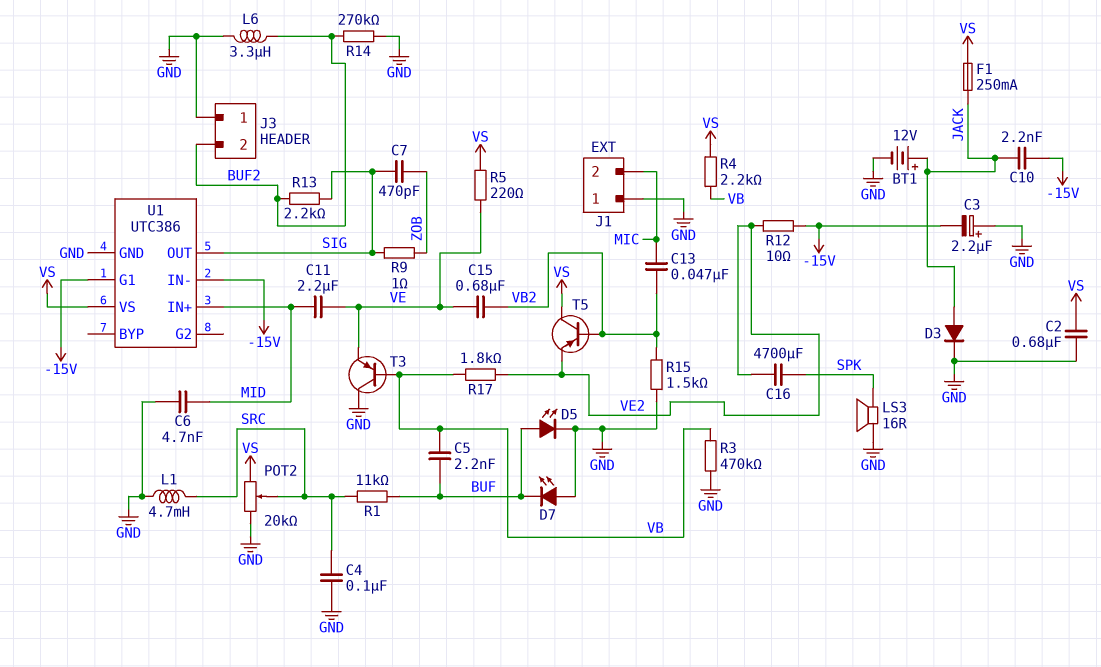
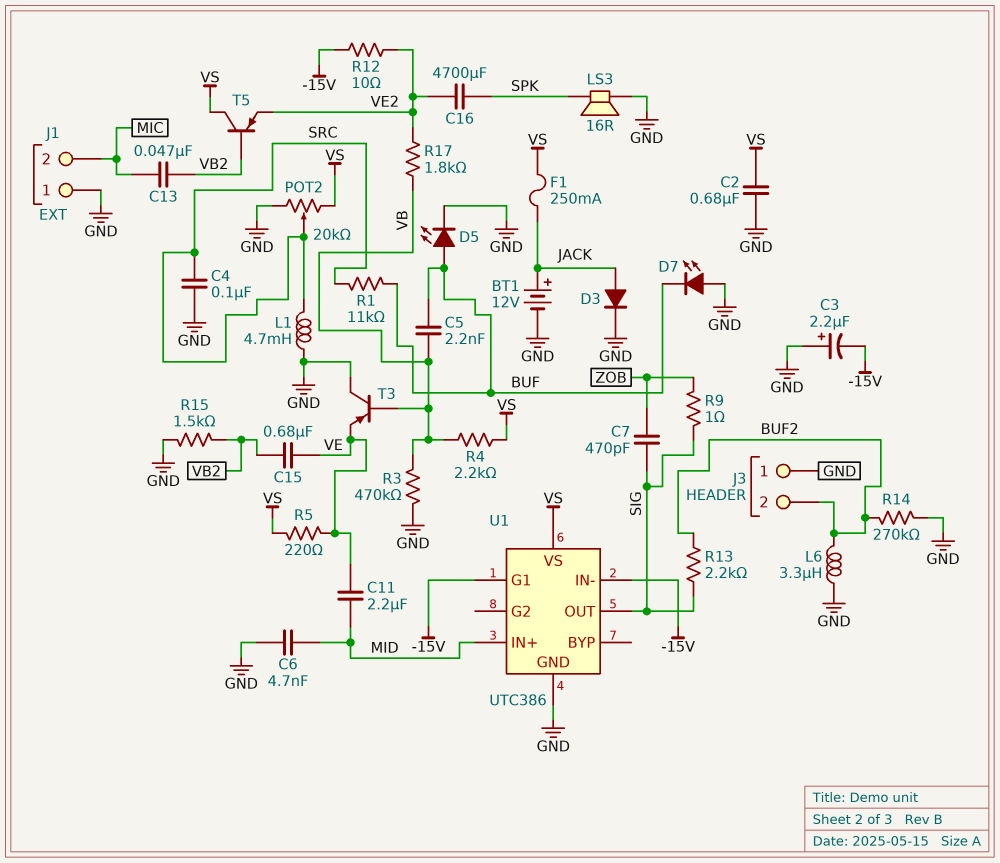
C10: 2.2nF (-15V, JACK) -> none

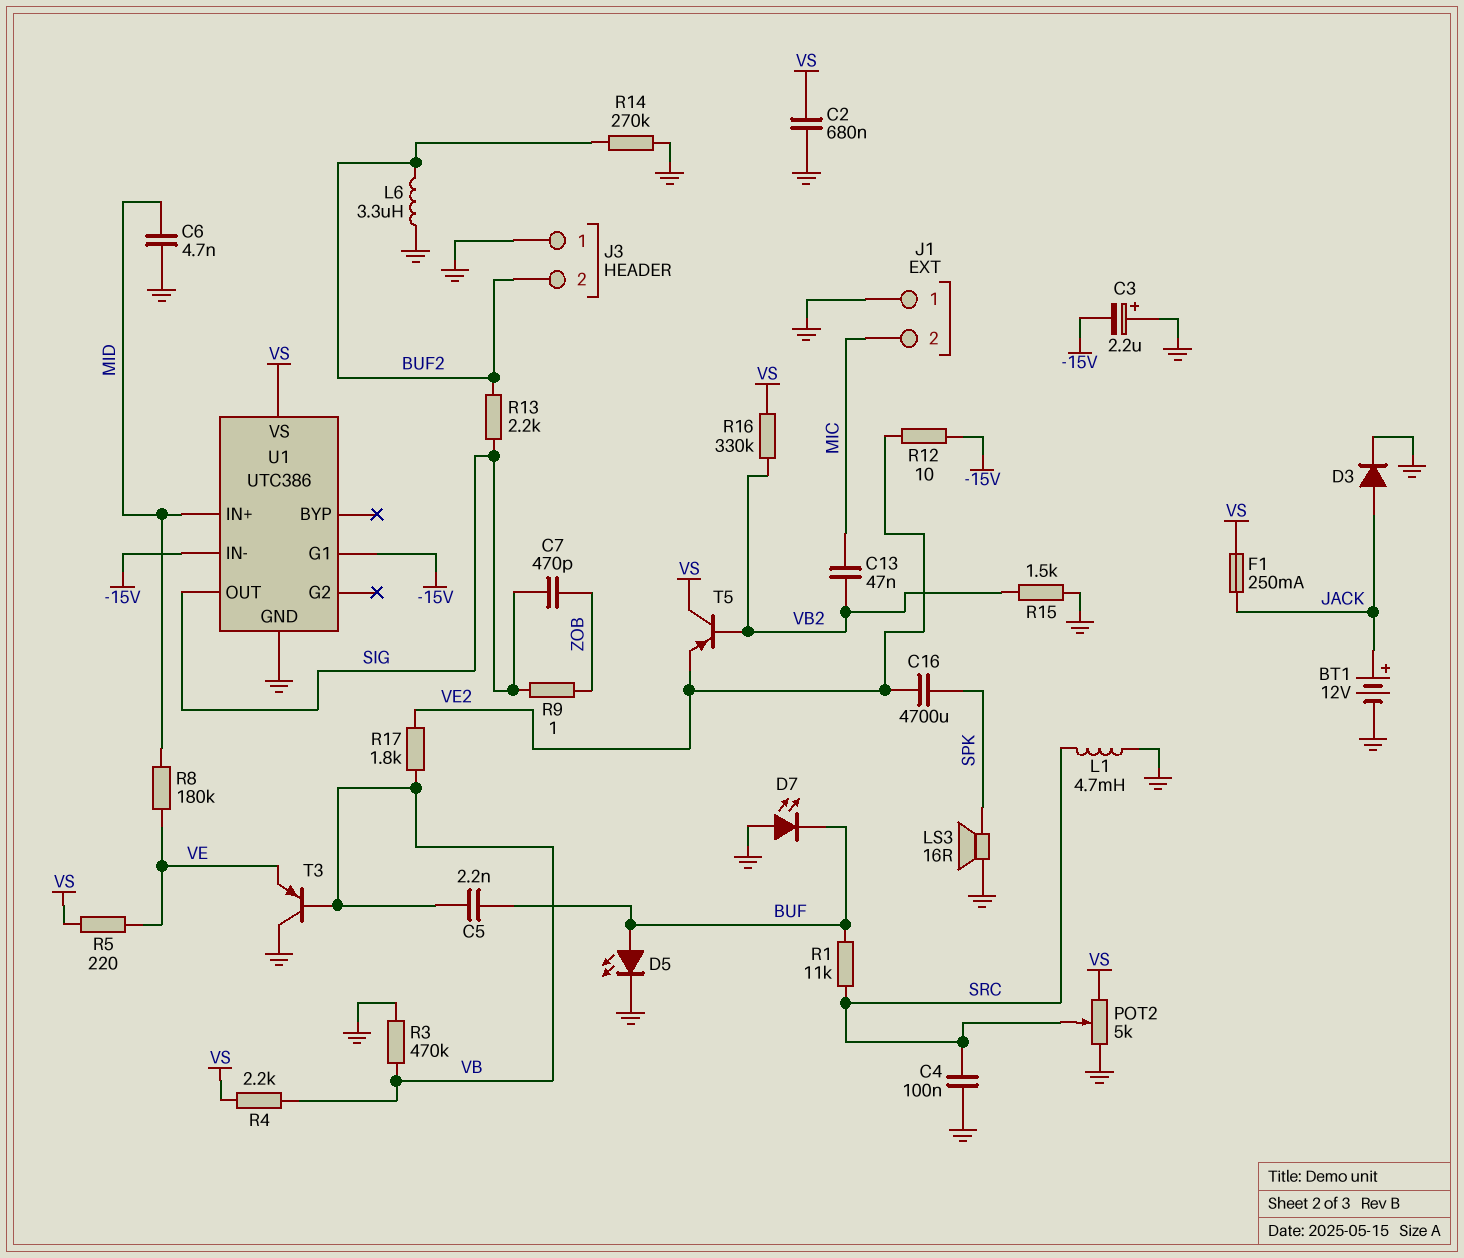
C11: 2.2uF (MID, VE) -> none
C15: 680nF (VB2, VE) -> none
POT2: 20k (GND, VS, wiper SRC) -> 5k (GND, VS, wiper SRC)
R8: none -> 180k (MID, VE)
R16: none -> 330k (VB2, VS)

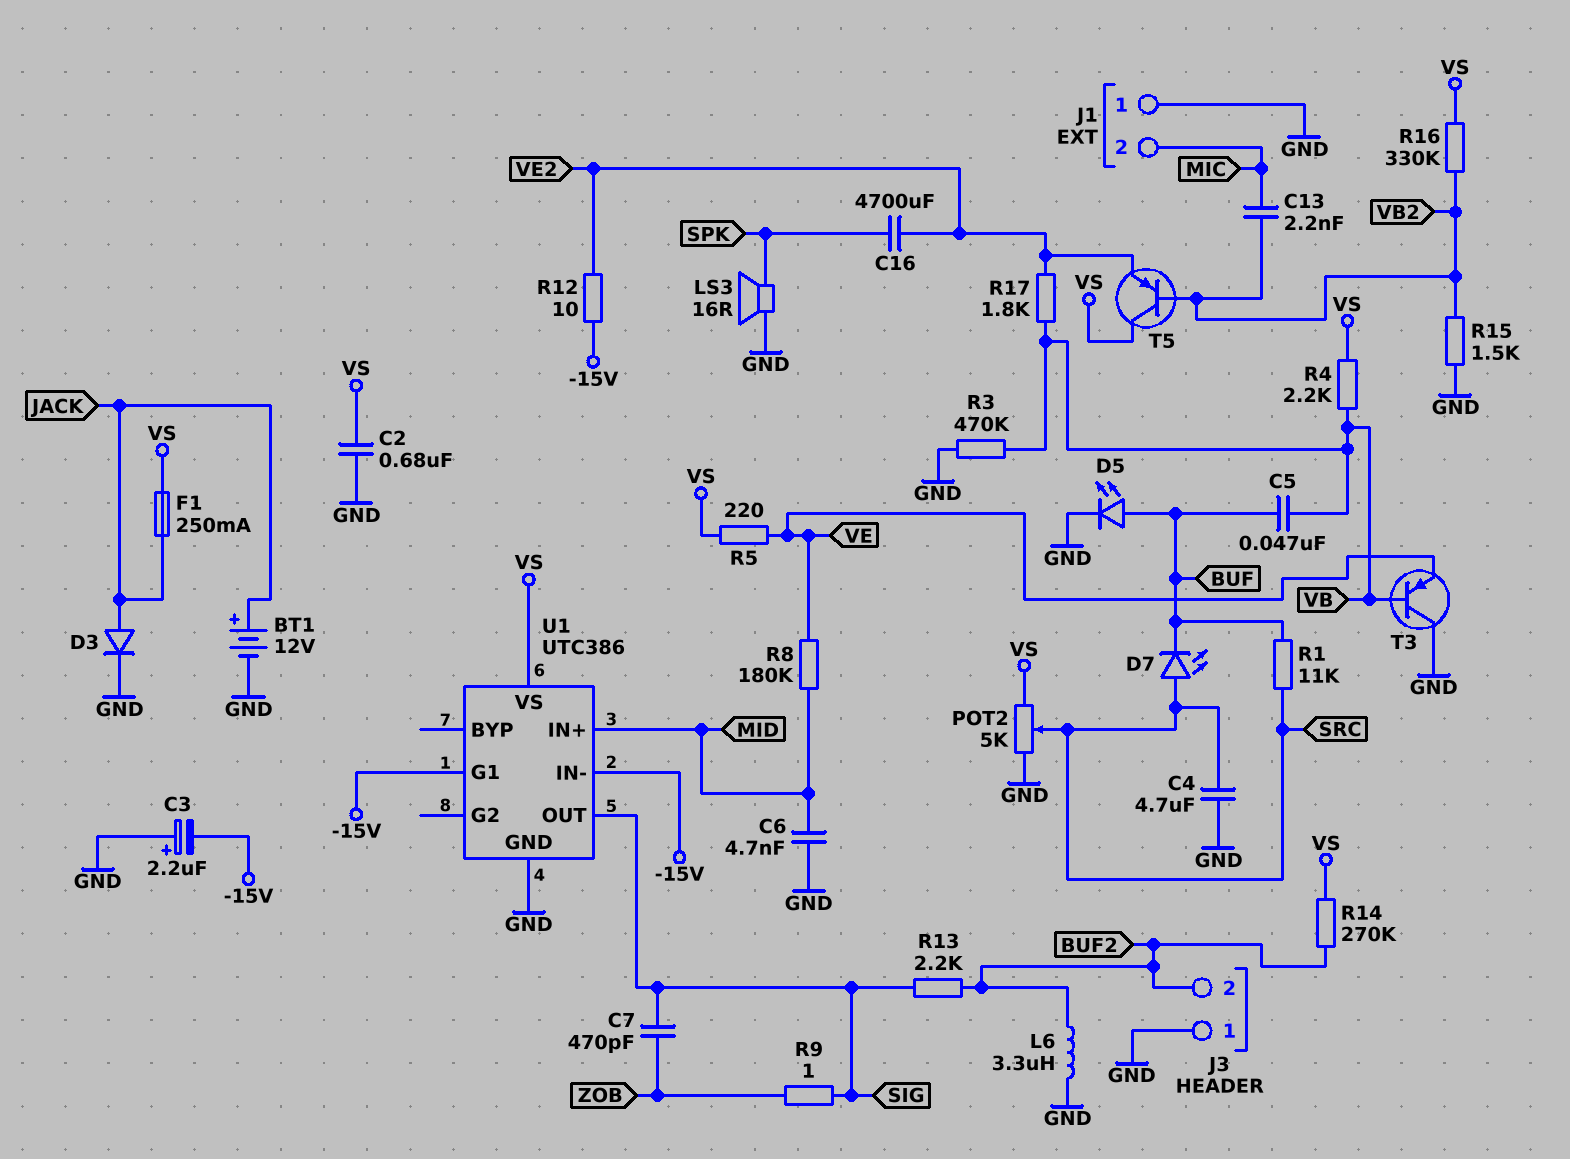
C4: 100nF (GND, SRC) -> 4.7uF (GND, SRC)
C5: 2.2nF (BUF, VB) -> 47nF (BUF, VB)
C13: 47nF (MIC, VB2) -> 2.2nF (MIC, VB2)
D7: LED (A GND, K BUF) -> LED (A SRC, K BUF)
L1: 4.7mH (GND, SRC) -> none
R14: 270k (BUF2, GND) -> 270k (BUF2, VS)

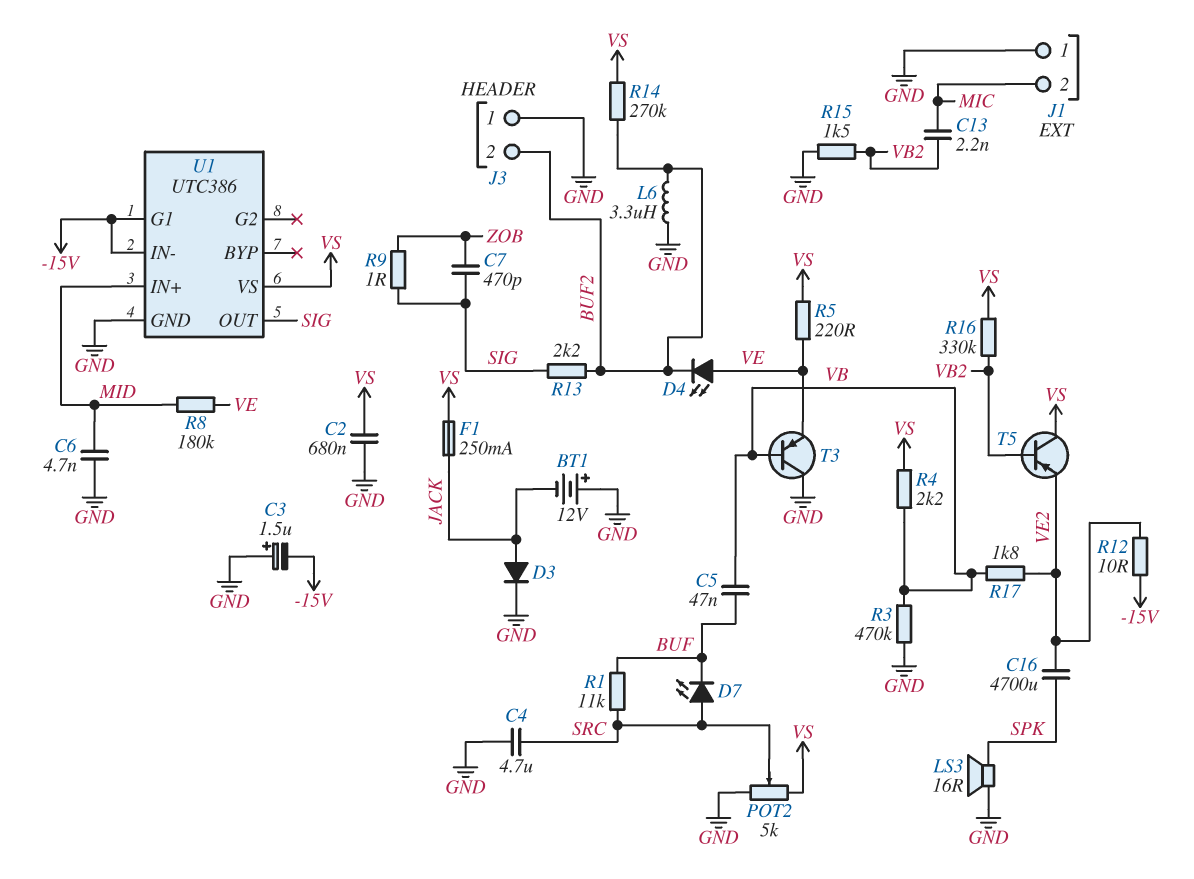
BT1: 12V (plus JACK, minus GND) -> 12V (plus GND, minus JACK)
C3: 2.2uF (plus GND, minus -15V) -> 1.5uF (plus GND, minus -15V)
D4: none -> LED (A VE, K BUF2)
D5: LED (A BUF, K GND) -> none

